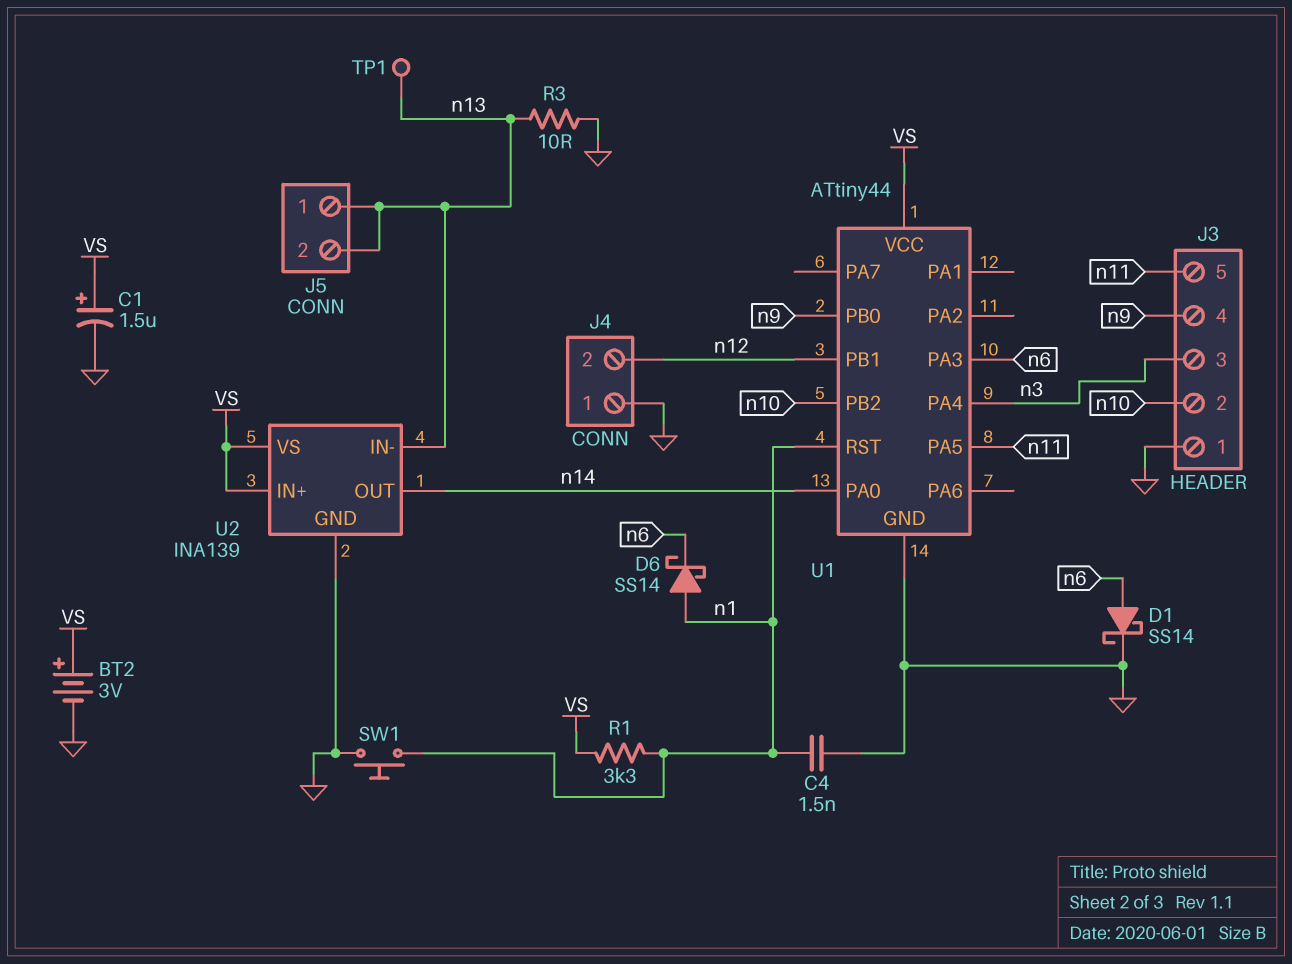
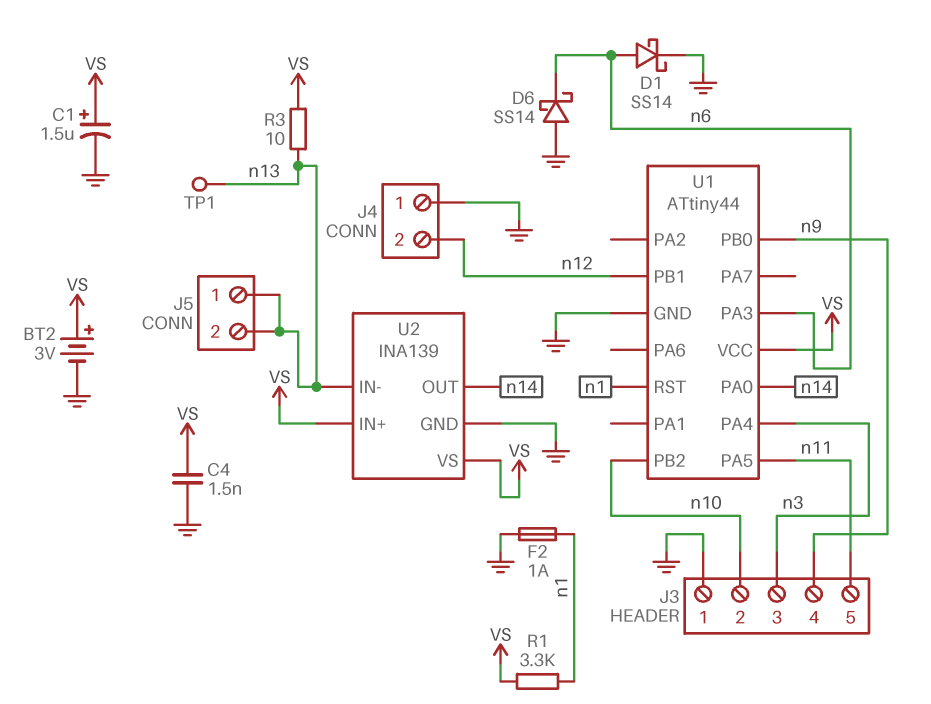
C4: 1.5nF (GND, n1) -> 1.5nF (GND, VS)
D6: schottky SS14 (A n1, K n6) -> schottky SS14 (A GND, K n6)
F2: none -> 1A (GND, n1)
R3: 10 (GND, n13) -> 10 (VS, n13)
SW1: button (GND, n1) -> none

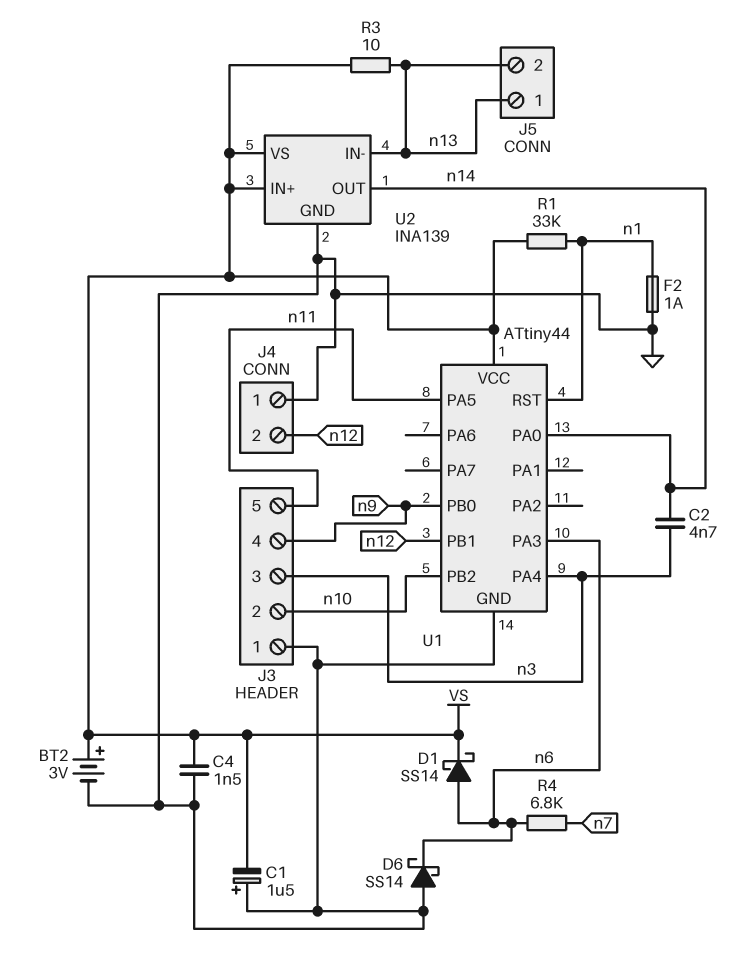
C1: 1.5uF (plus VS, minus GND) -> 1.5uF (plus GND, minus VS)
C2: none -> 4.7nF (n3, n14)
D1: schottky SS14 (A n6, K GND) -> schottky SS14 (A n6, K VS)
R1: 3.3k (VS, n1) -> 33k (VS, n1)
R4: none -> 6.8k (n6, n7)
TP1: test point (n13) -> none

